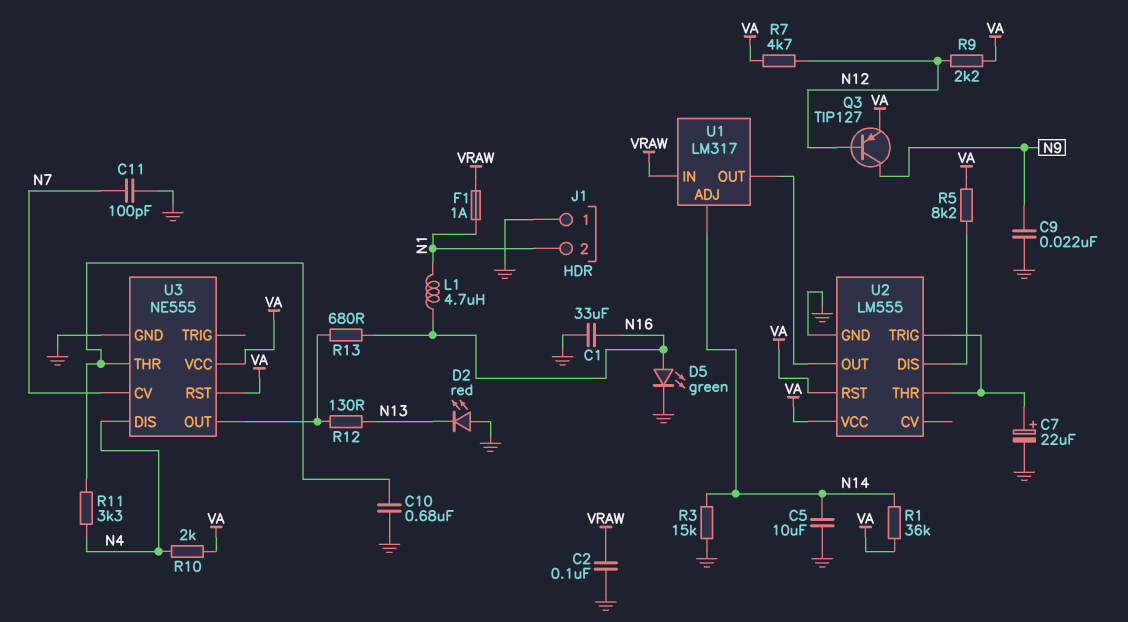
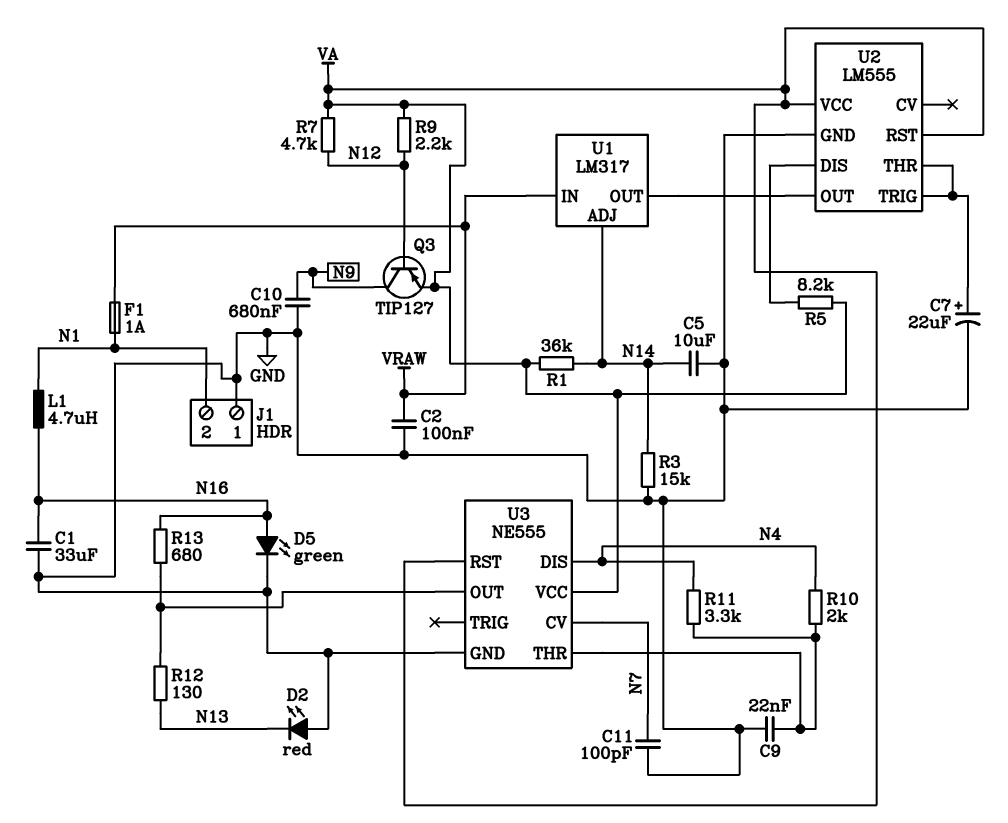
C9: 22nF (GND, N9) -> 22nF (GND, U3/THR)
C10: 680nF (GND, U3/THR) -> 680nF (GND, N9)
R10: 2k (N4, VA) -> 2k (N4, U3/THR)

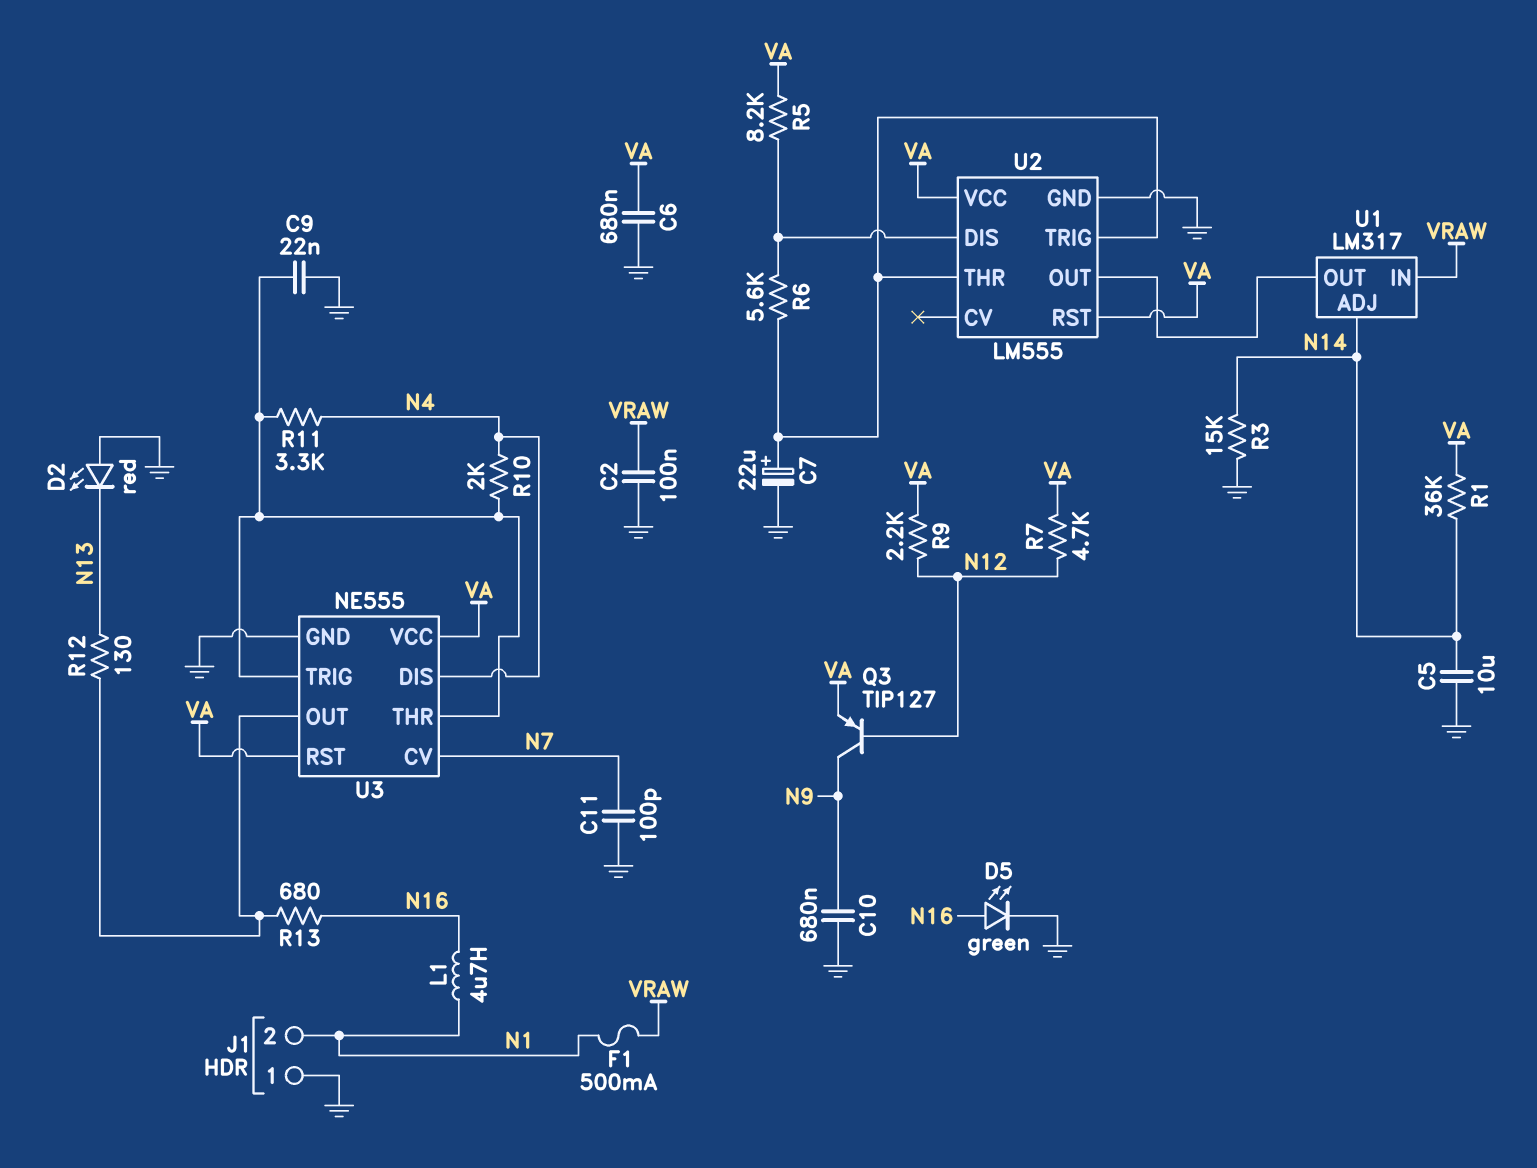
C1: 33uF (GND, N16) -> none
C6: none -> 680nF (GND, VA)
F1: 1A (N1, VRAW) -> 500mA (N1, VRAW)
R6: none -> 5.6k (U2/DIS, U2/THR)
U3 pin TRIG: none -> U3/THR

